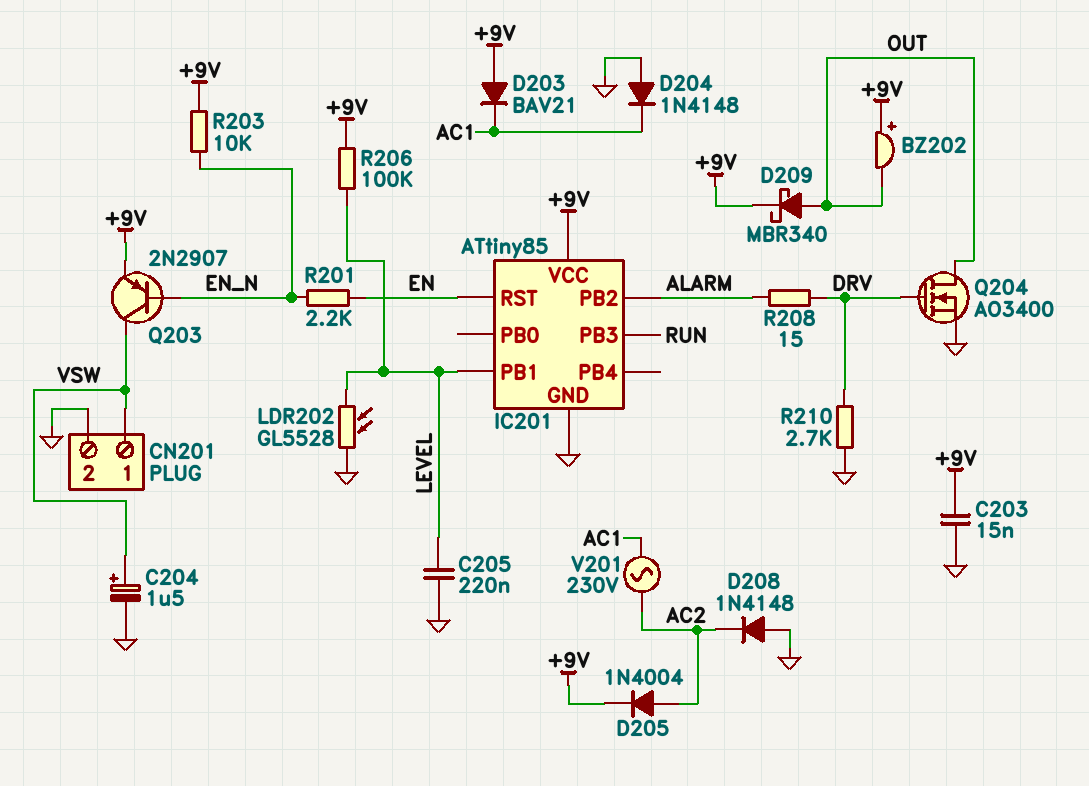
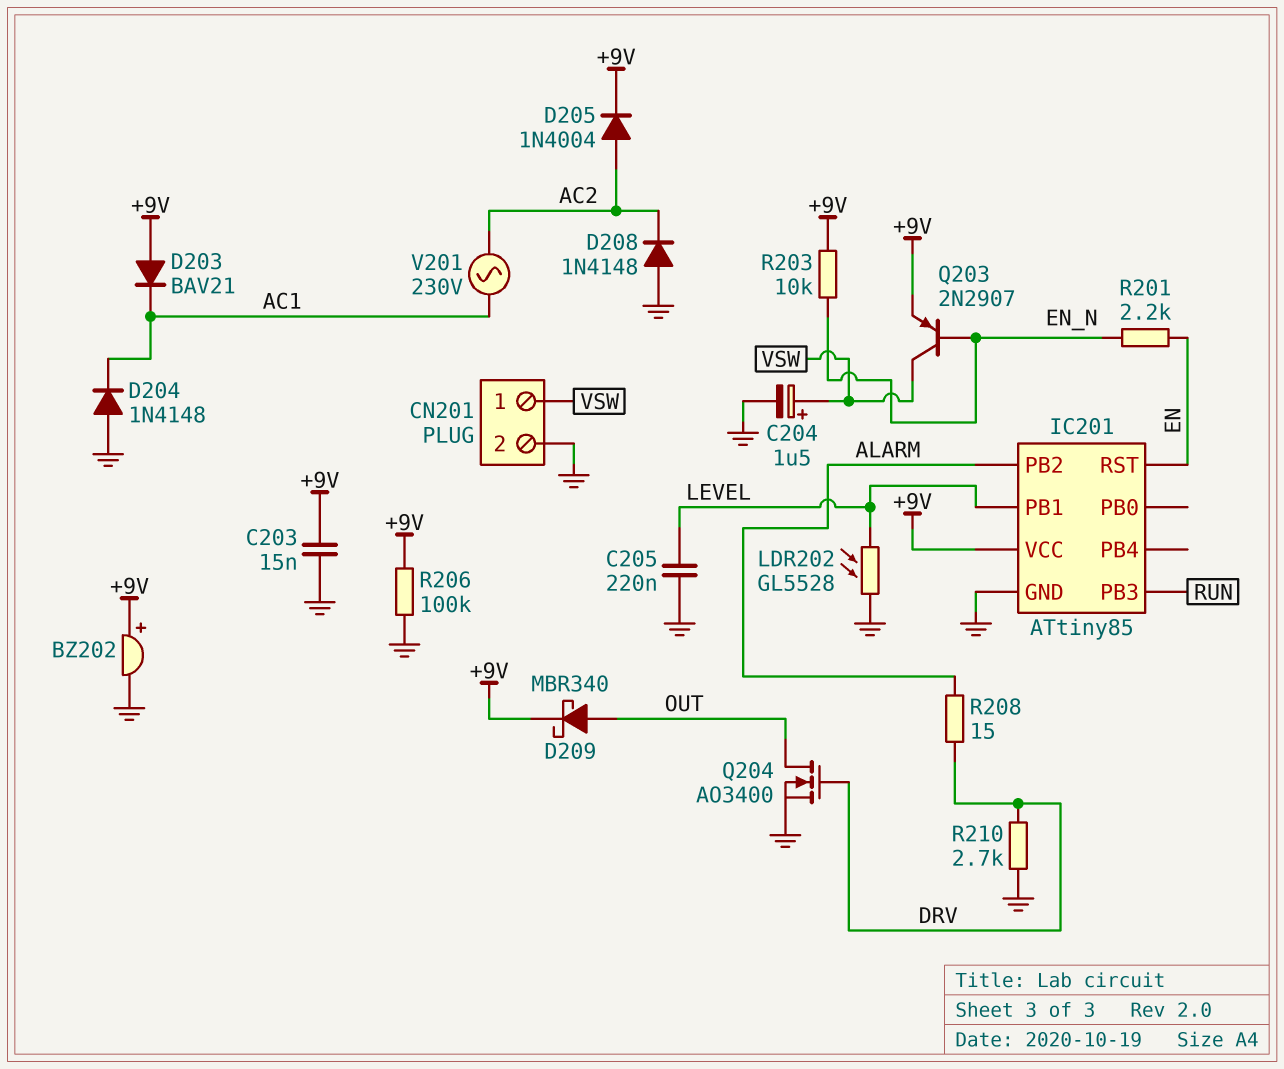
BZ202: buzzer (plus +9V, minus OUT) -> buzzer (plus +9V, minus GND)
R206: 100k (+9V, LEVEL) -> 100k (+9V, GND)

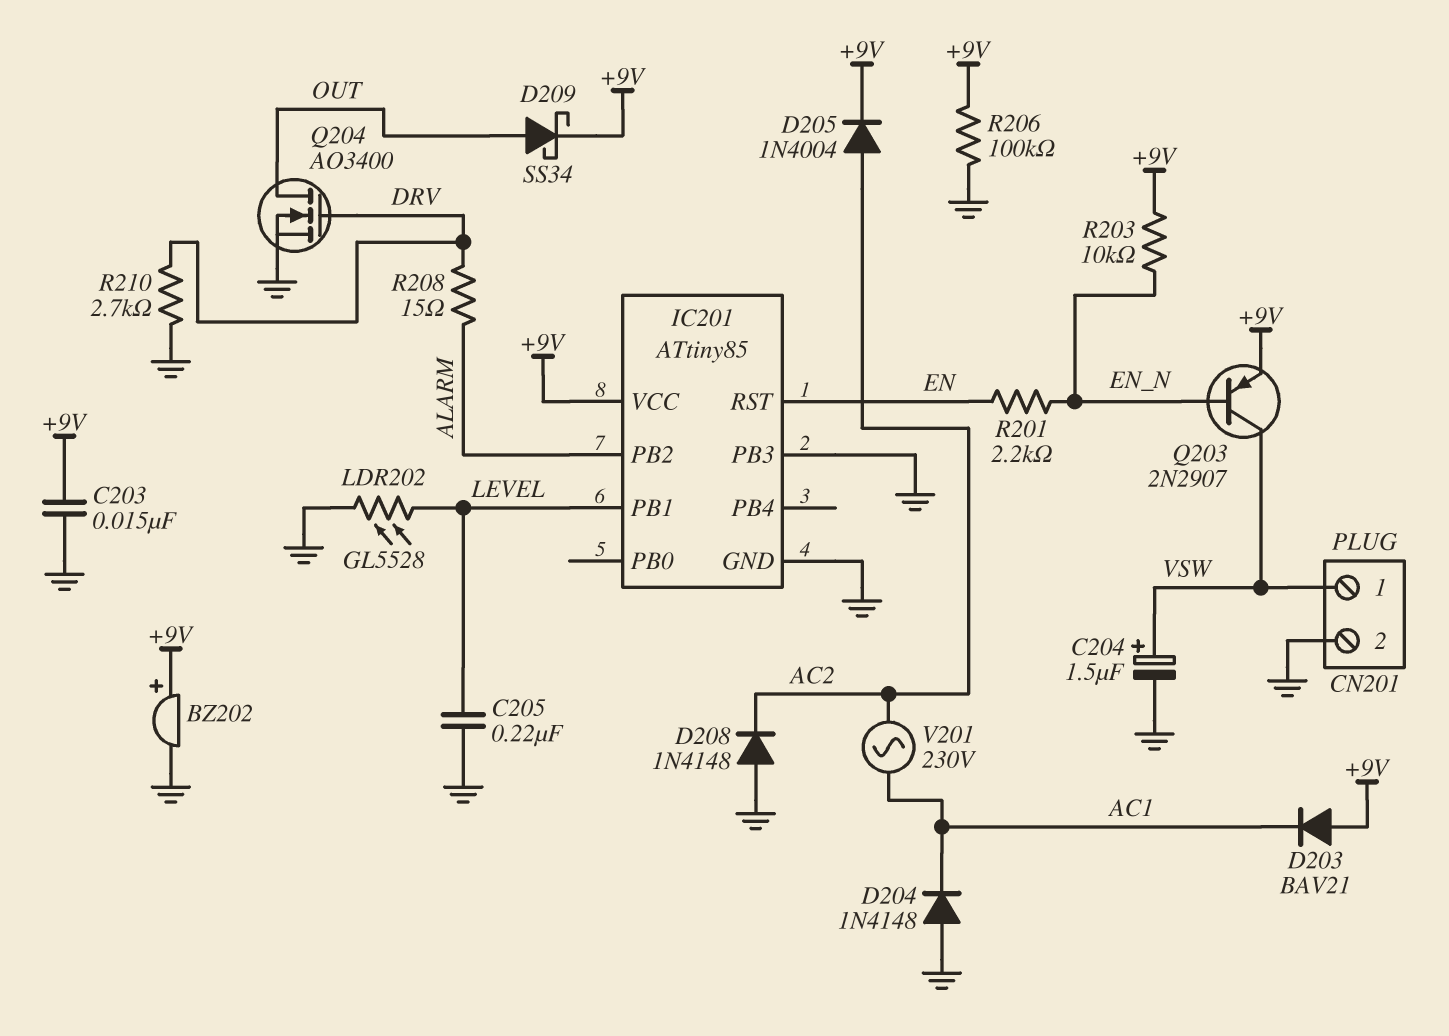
D209: schottky MBR340 (A OUT, K +9V) -> schottky SS34 (A OUT, K +9V)
IC201 pin PB3: RUN -> GND

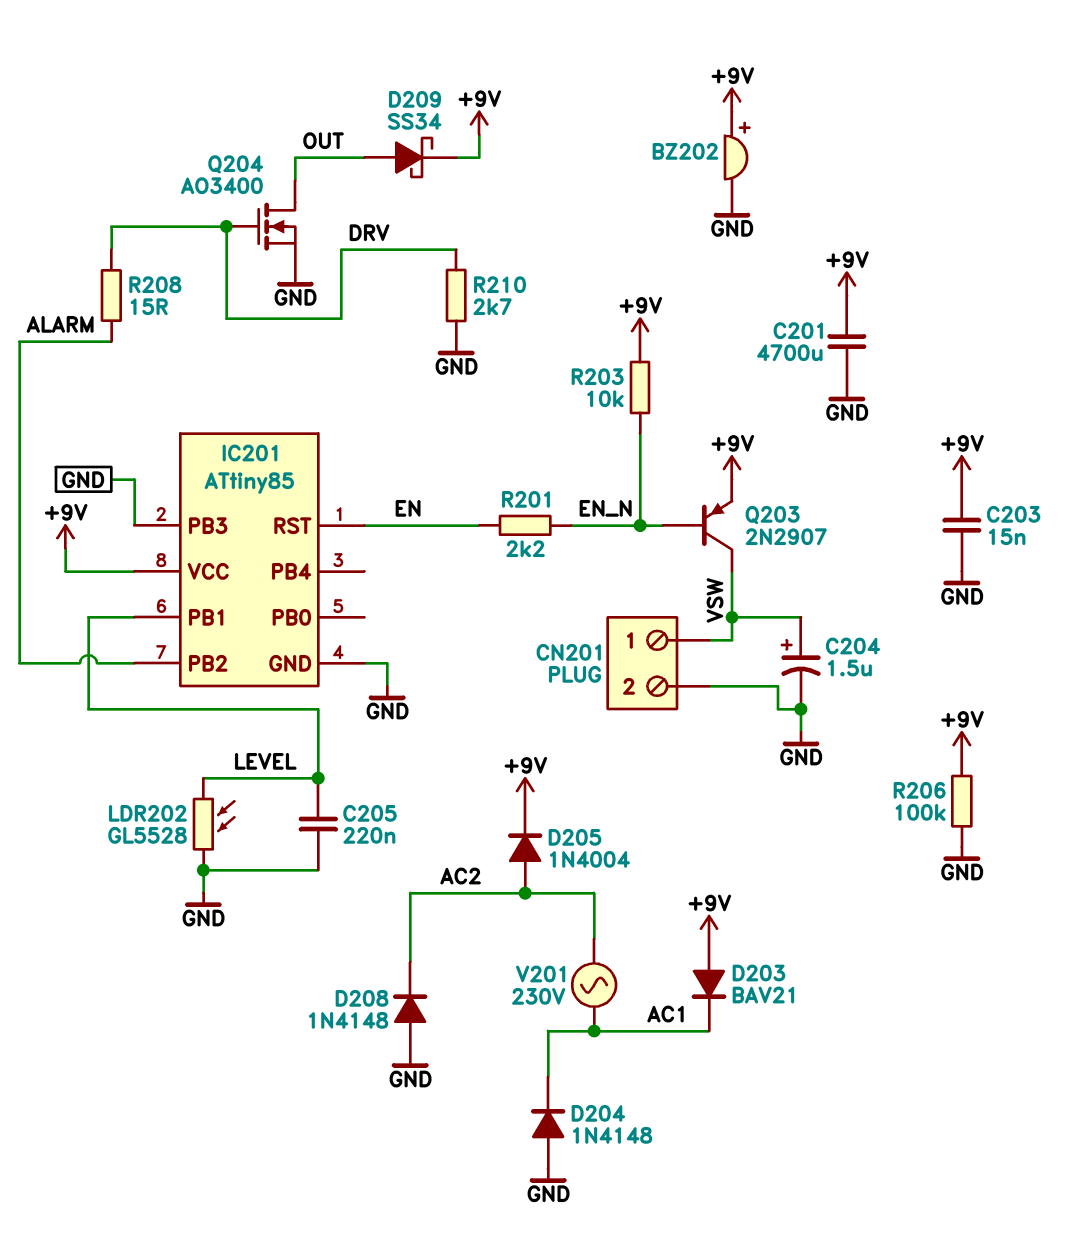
C201: none -> 4700uF (+9V, GND)

